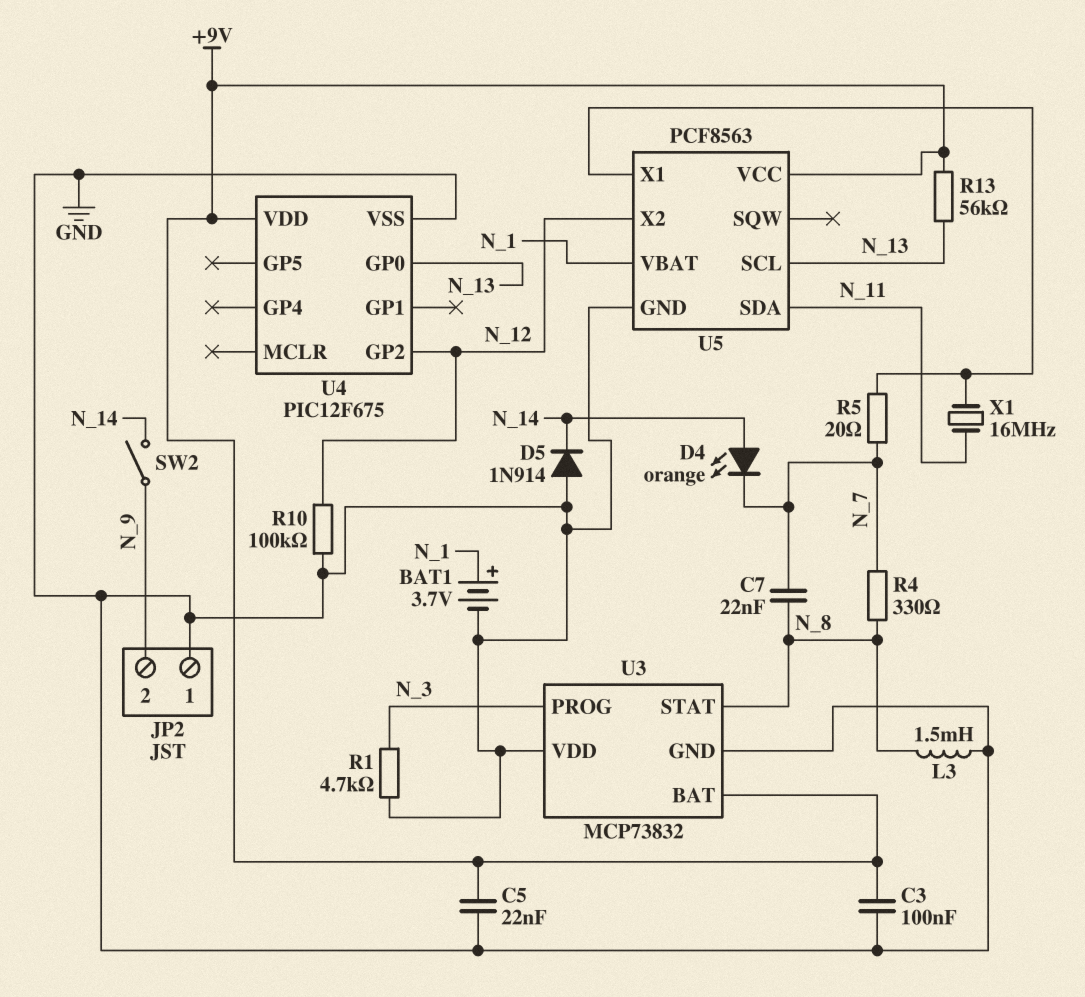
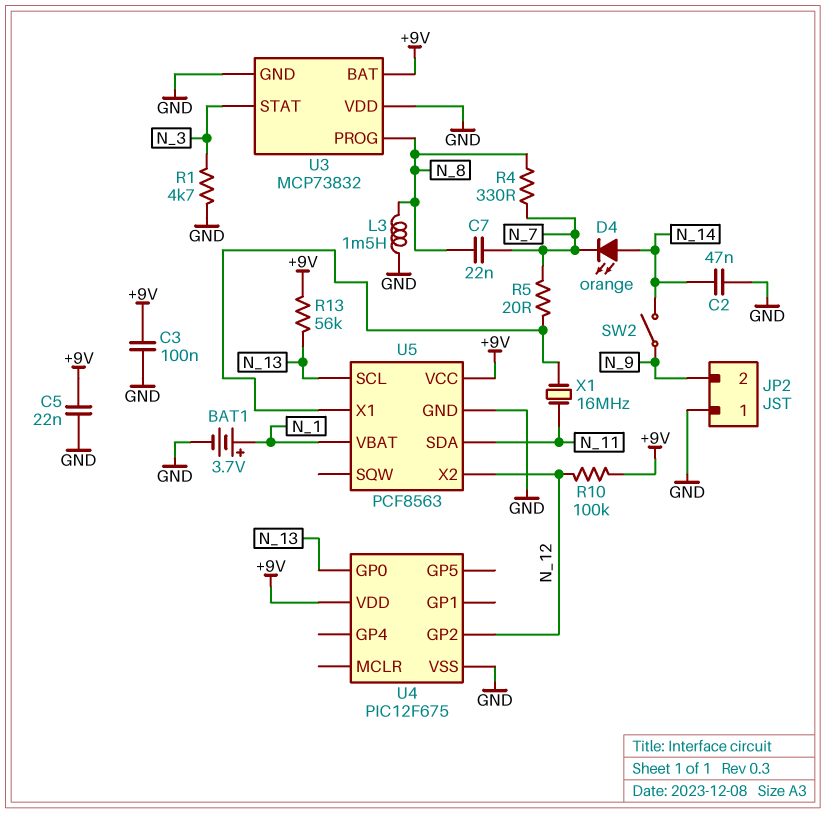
C2: none -> 47nF (GND, N_14)
D5: diode 1N914 (A GND, K N_14) -> none
R10: 100k (GND, N_12) -> 100k (+9V, N_12)
U3 pin PROG: N_3 -> N_8
U3 pin STAT: N_8 -> N_3

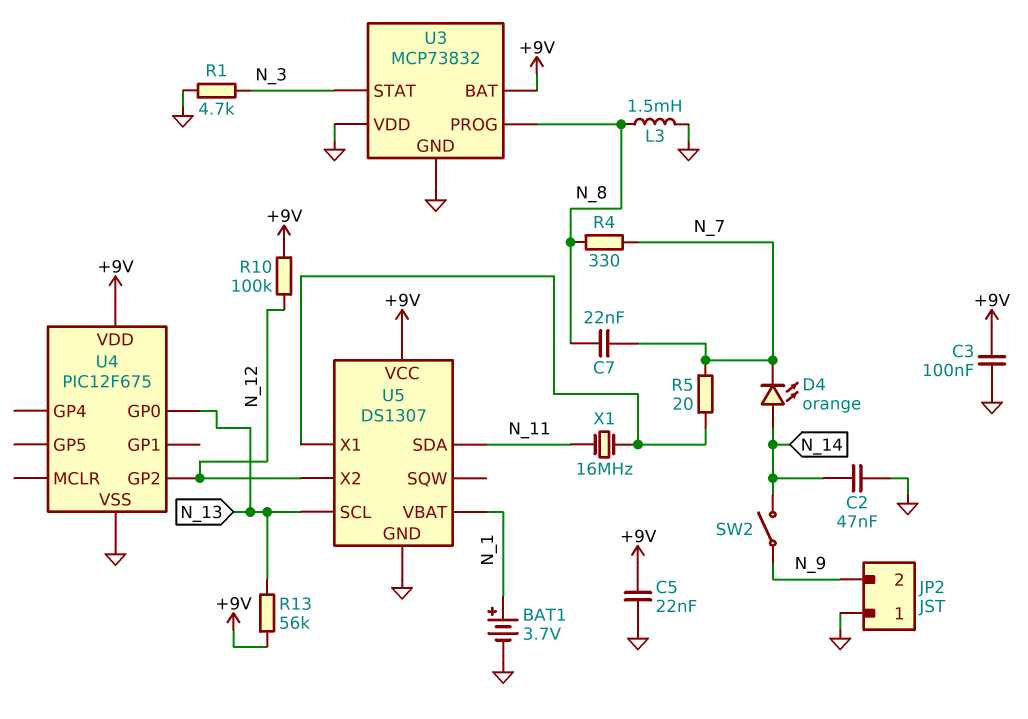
U5: PCF8563 -> DS1307

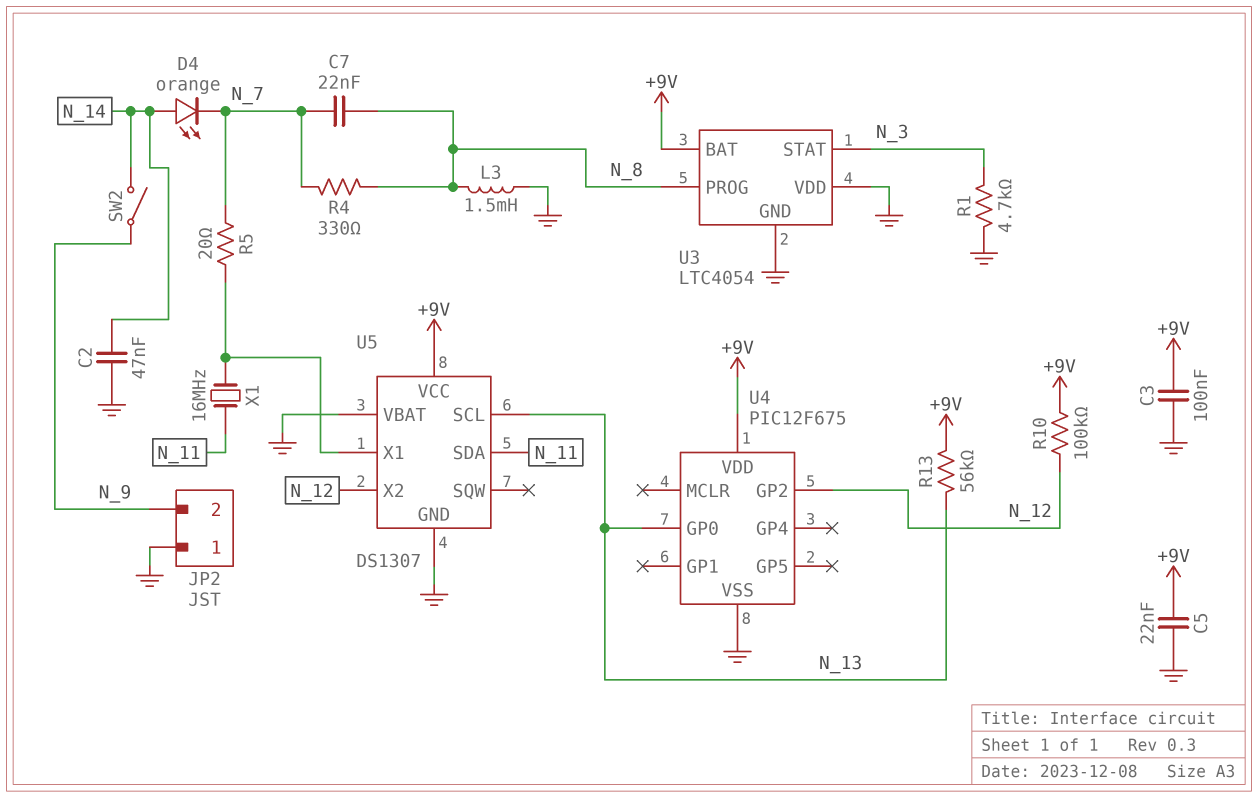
BAT1: 3.7V (plus N_1, minus GND) -> none
U3: MCP73832 -> LTC4054
U5 pin VBAT: N_1 -> GND

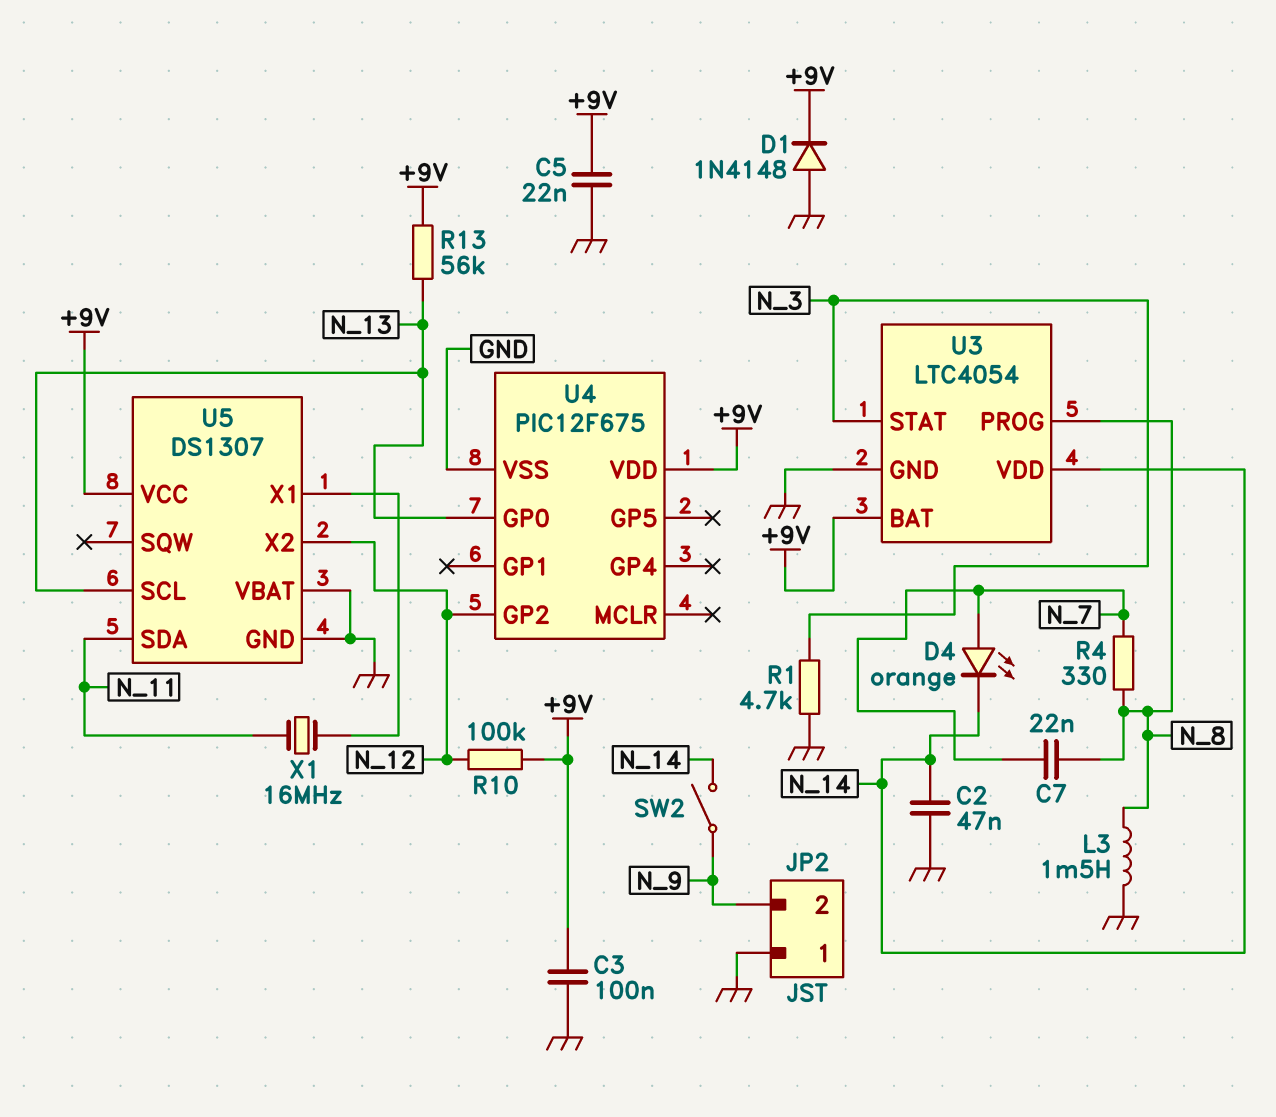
D1: none -> diode 1N4148 (A GND, K +9V)
D4: LED orange (A N_14, K N_7) -> LED orange (A N_7, K N_14)
R5: 20 (N_7, U5/X1) -> none
U3 pin VDD: GND -> N_14

